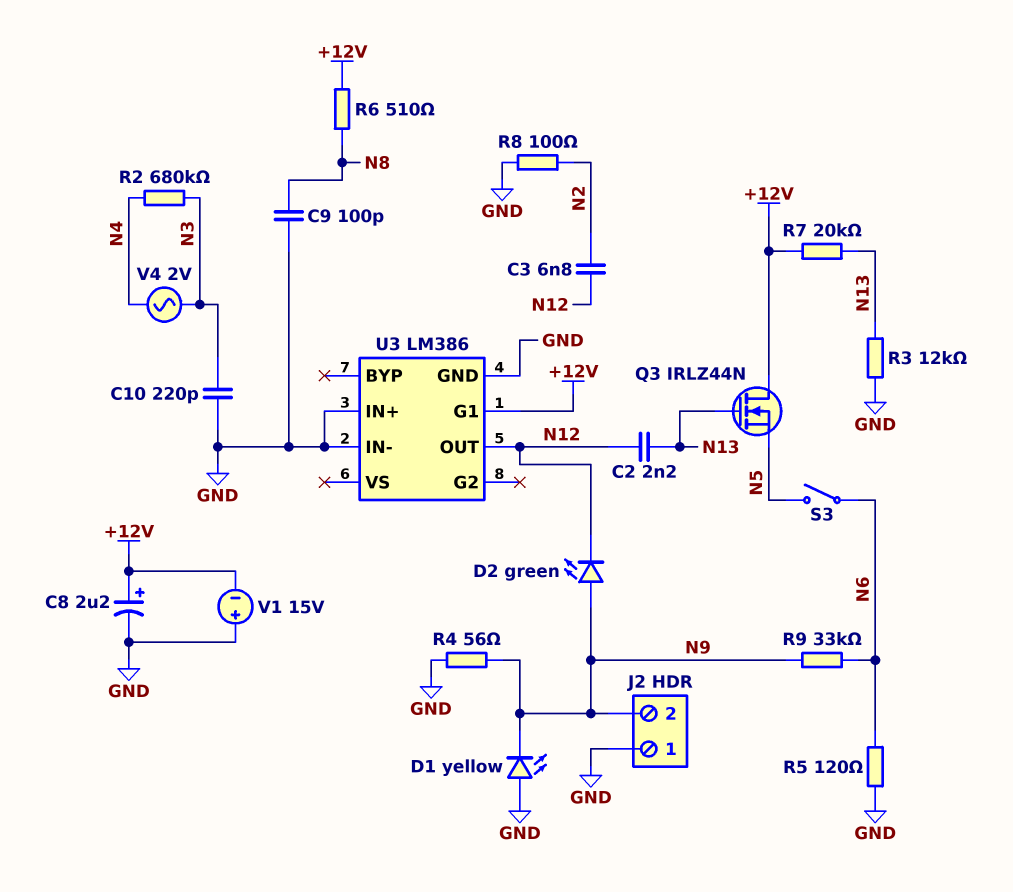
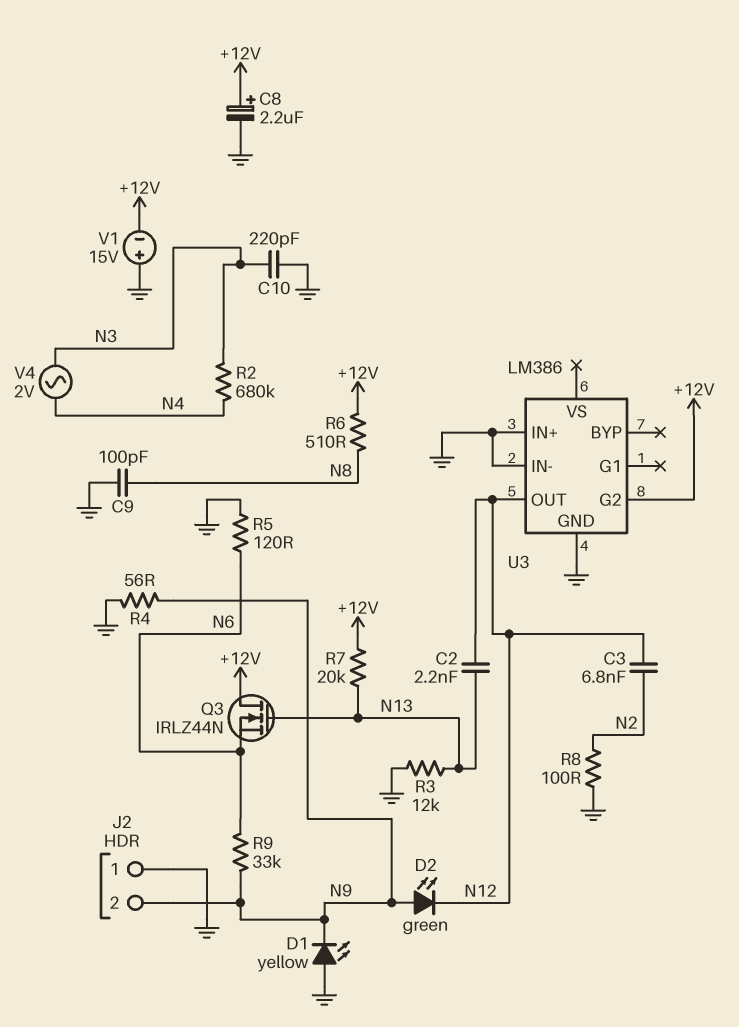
Q3: NMOS IRLZ44N (G N13, D +12V, S N5) -> NMOS IRLZ44N (G N13, D +12V, S N6)
S3: switch (N5, N6) -> none
U3 pin G1: +12V -> none
U3 pin G2: none -> +12V

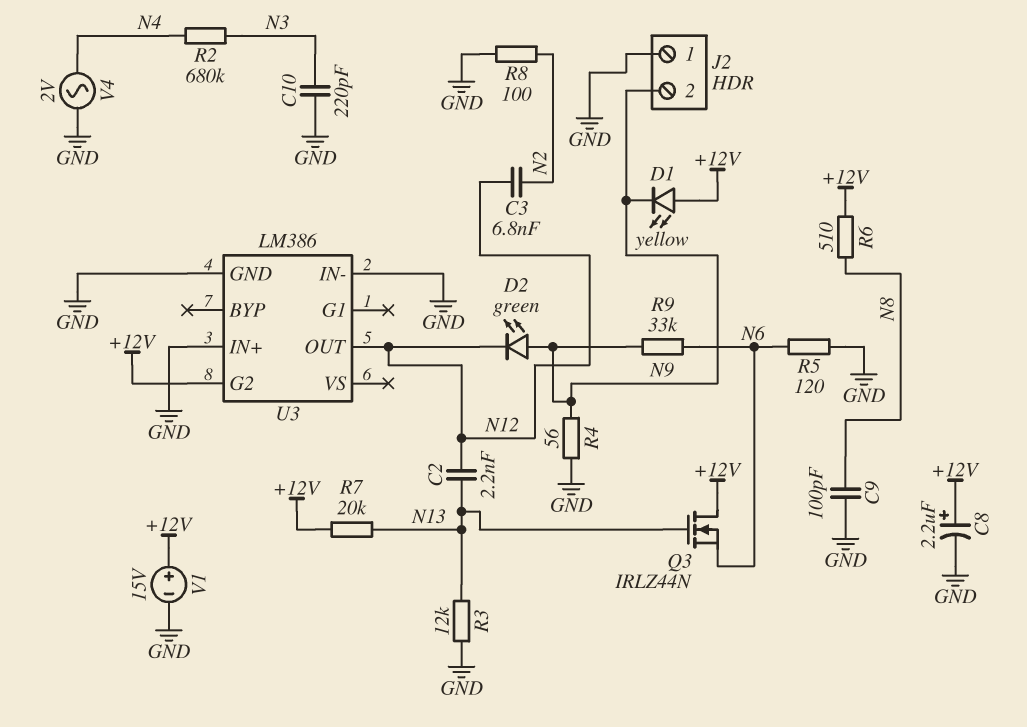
D1: LED yellow (A GND, K N9) -> LED yellow (A +12V, K N9)
V1: 15V (plus GND, minus +12V) -> 15V (plus +12V, minus GND)
V4: AC 2V (N3, N4) -> AC 2V (GND, N4)

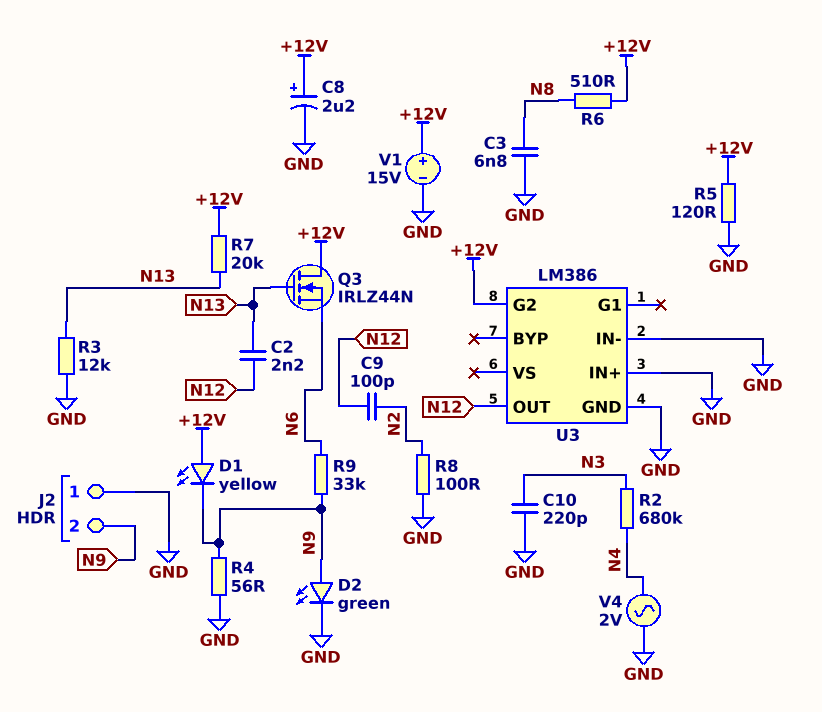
C3: 6.8nF (N2, N12) -> 6.8nF (GND, N8)
C9: 100pF (GND, N8) -> 100pF (N2, N12)
D2: LED green (A N9, K N12) -> LED green (A N9, K GND)
R5: 120 (GND, N6) -> 120 (+12V, GND)

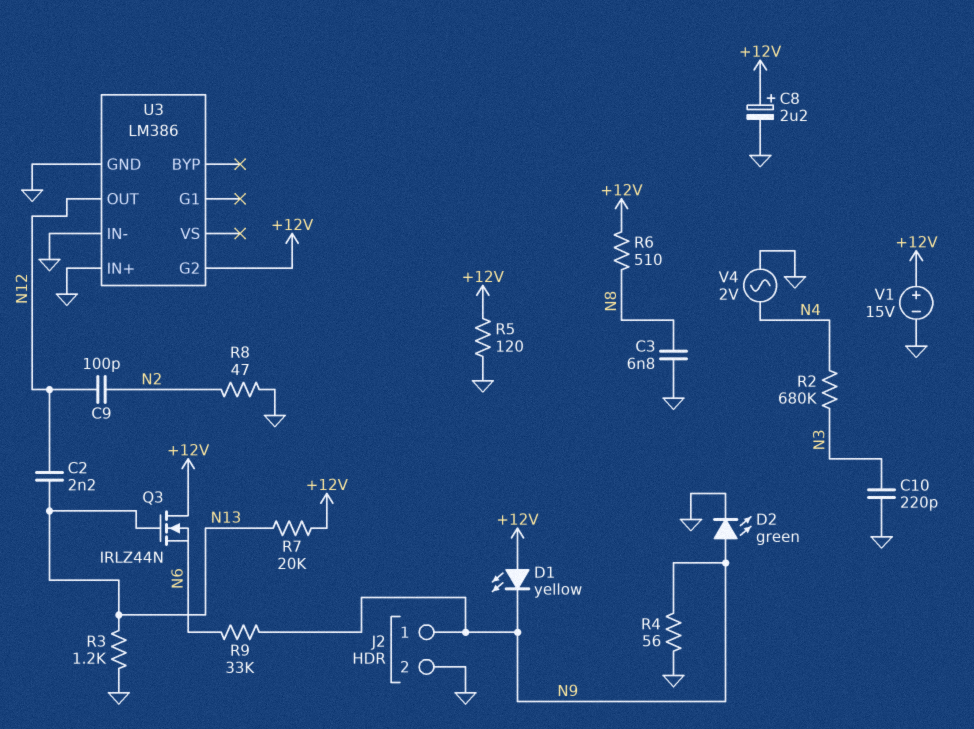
J2 pin 1: GND -> N9
J2 pin 2: N9 -> GND
R3: 12k (GND, N13) -> 1.2k (GND, N13)
R8: 100 (GND, N2) -> 47 (GND, N2)

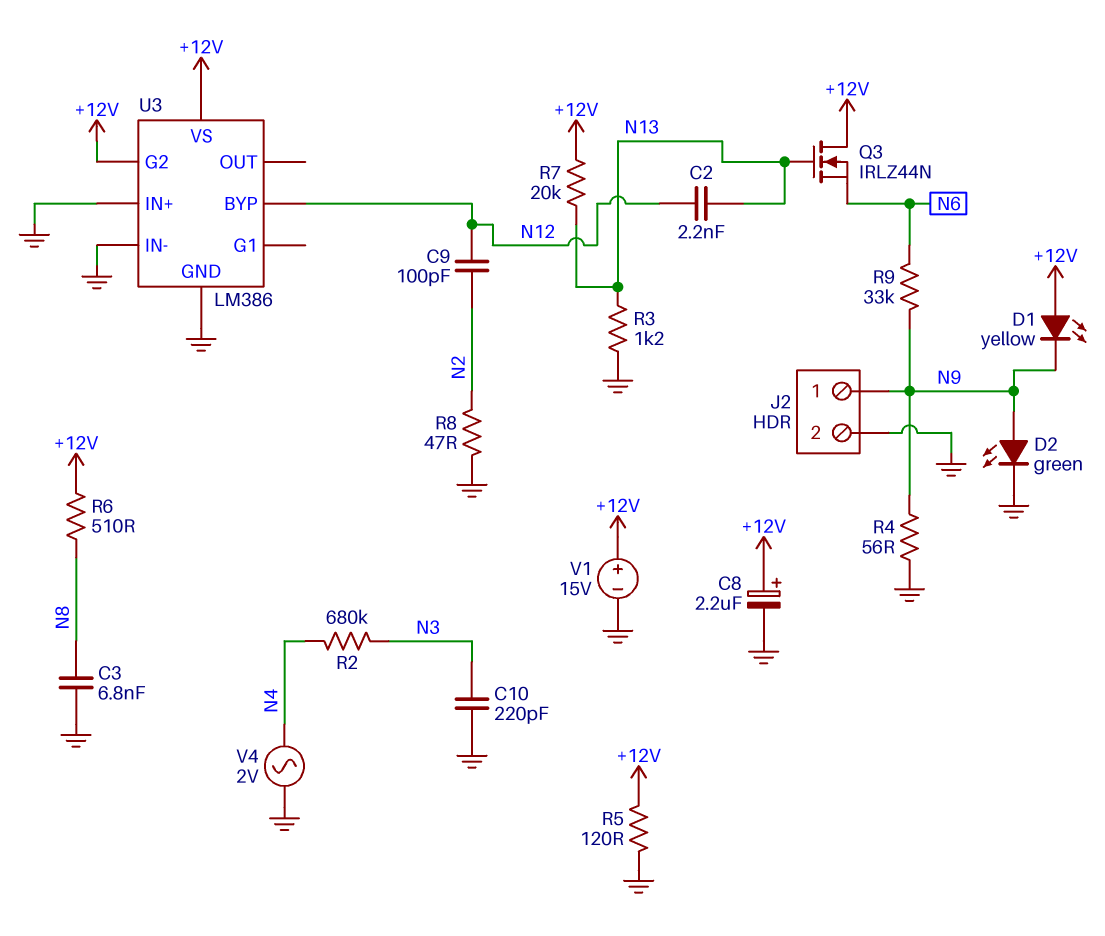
U3 pin BYP: none -> N12
U3 pin OUT: N12 -> none
U3 pin VS: none -> +12V

